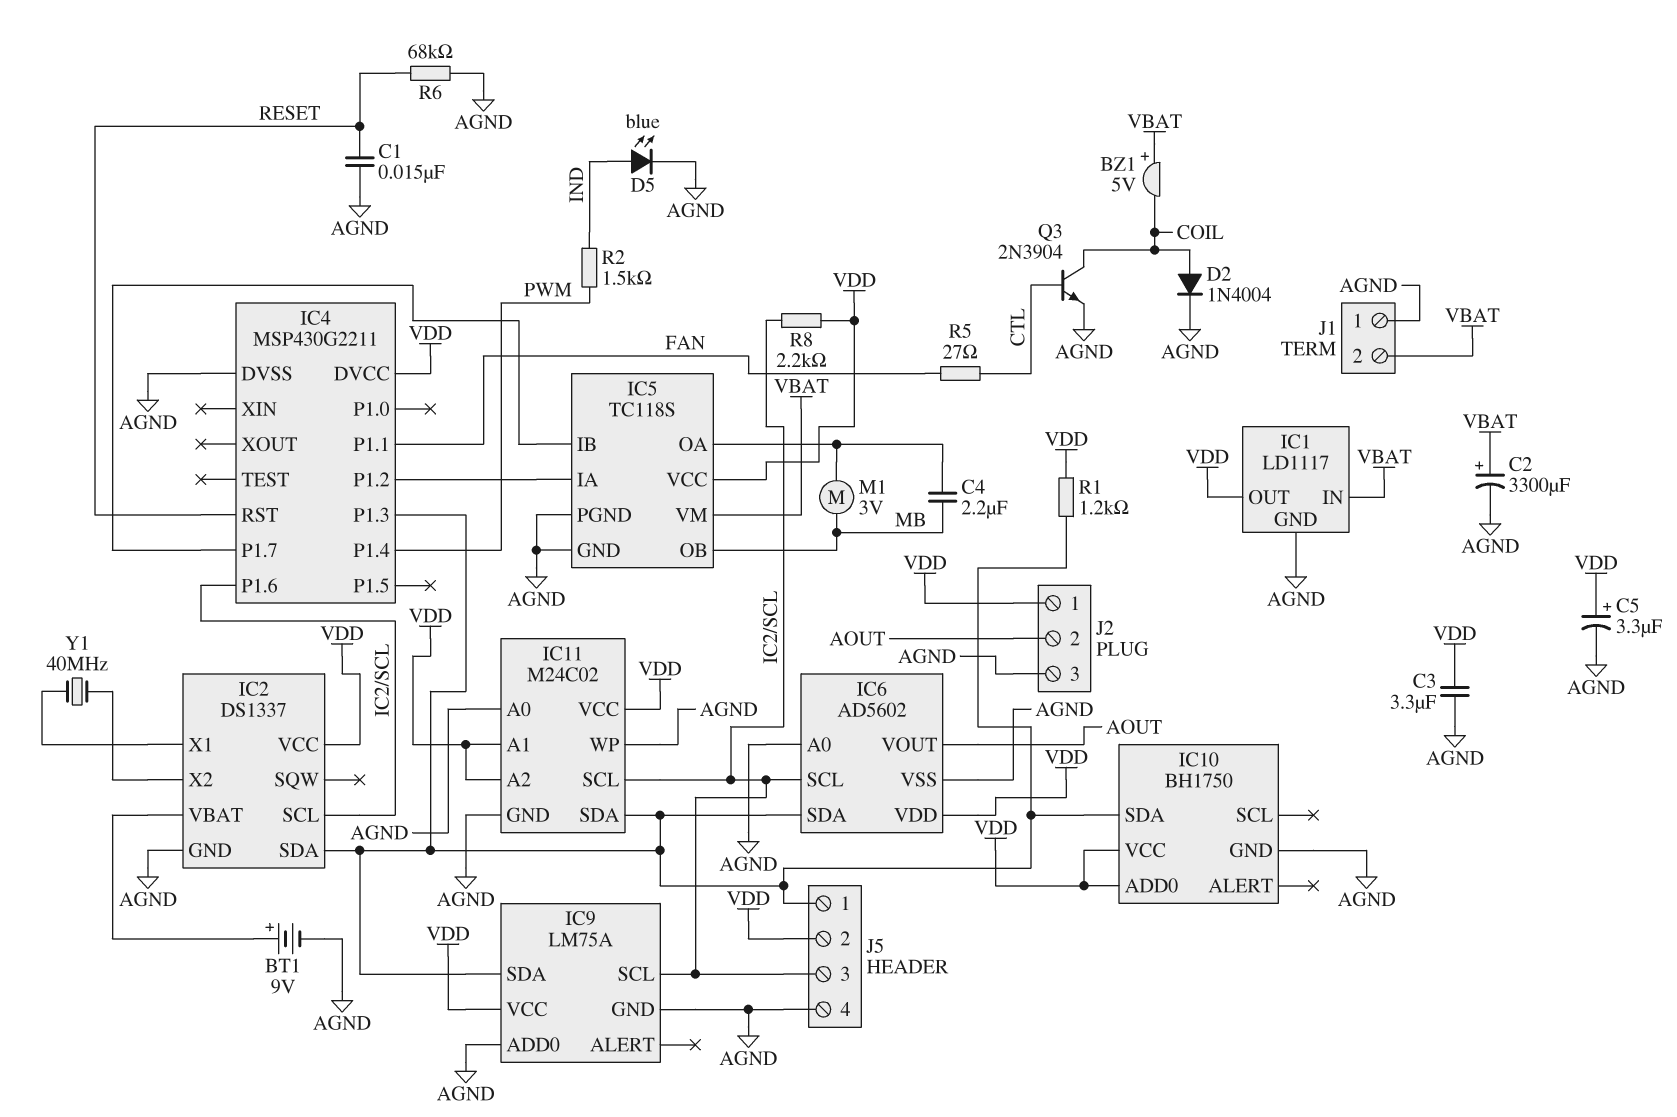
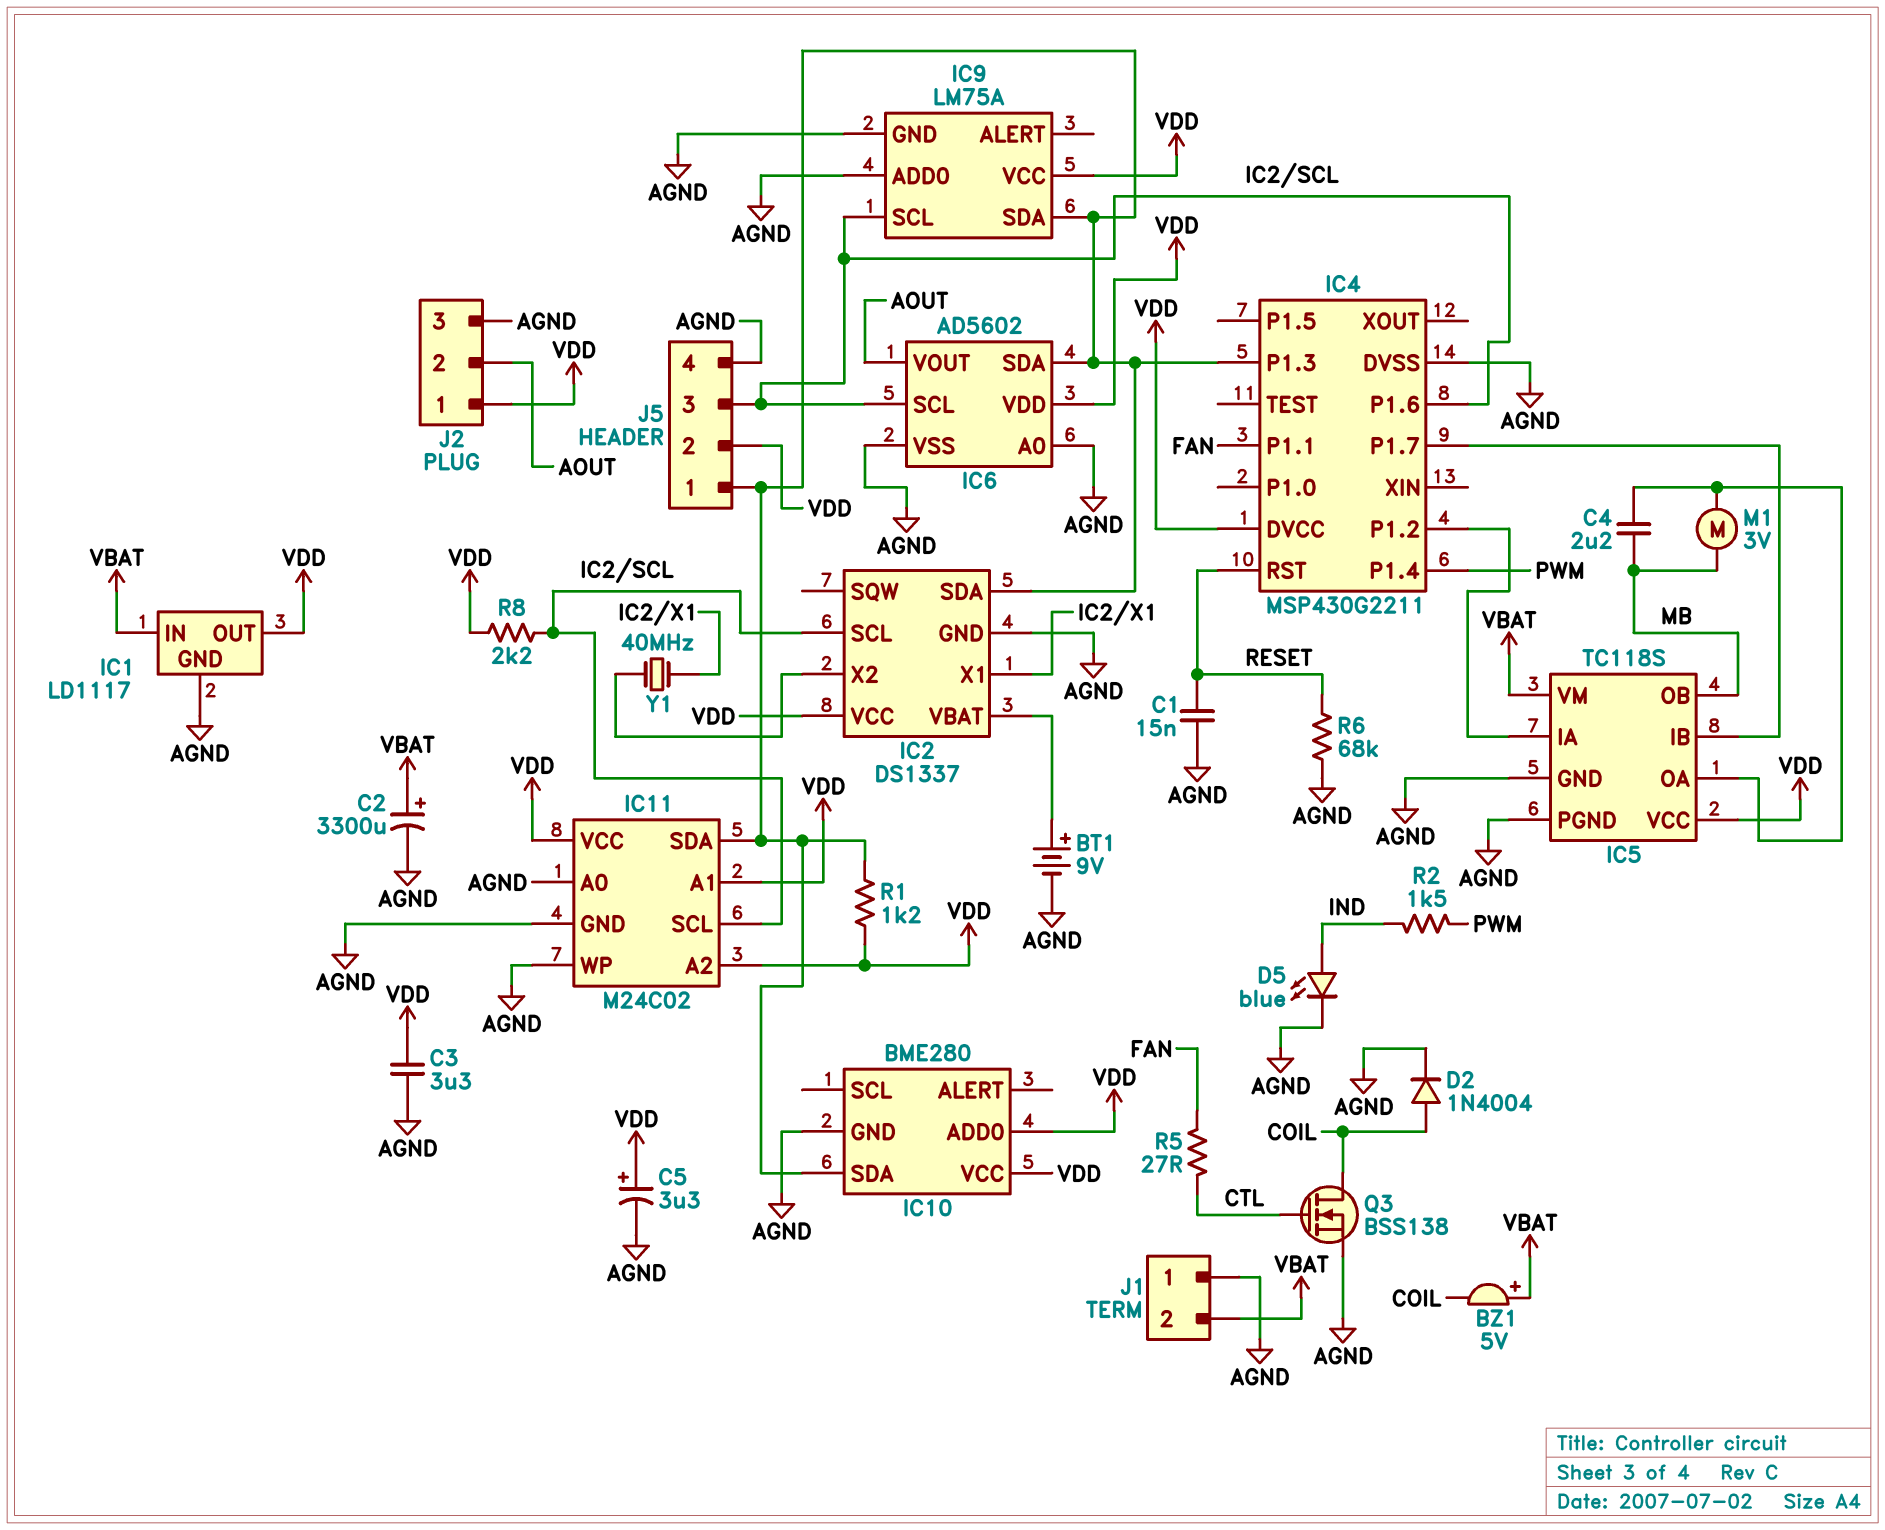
IC10: BH1750 -> BME280
Q3: NPN 2N3904 (B CTL, C COIL, E AGND) -> NMOS BSS138 (G CTL, D COIL, S AGND)

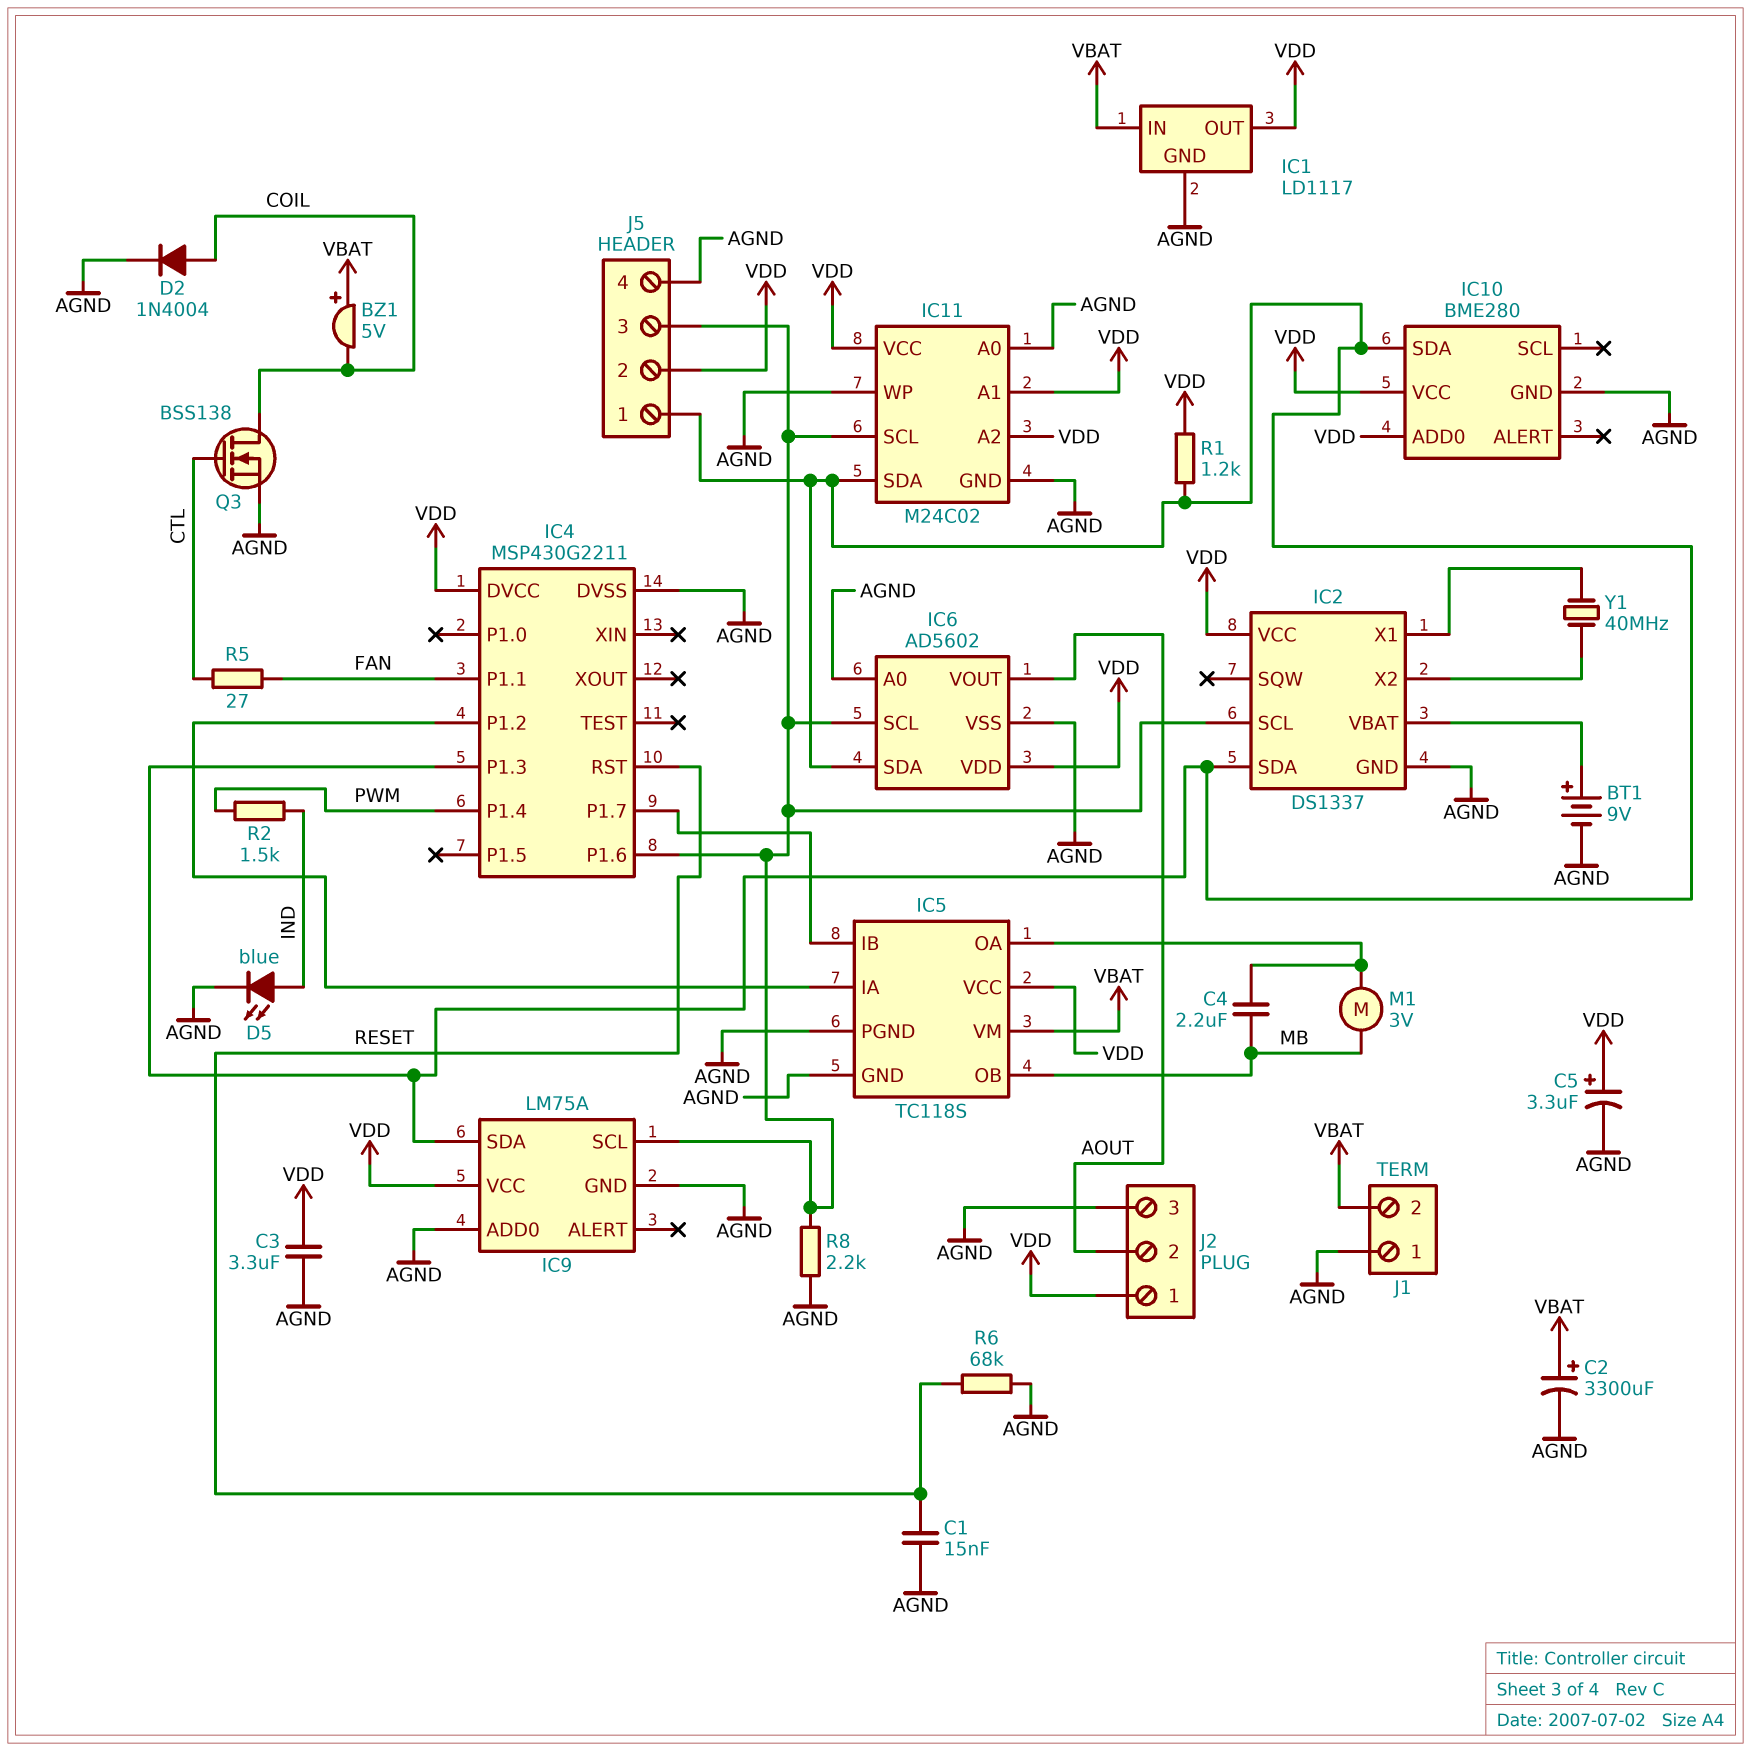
R8: 2.2k (IC2/SCL, VDD) -> 2.2k (AGND, IC2/SCL)

